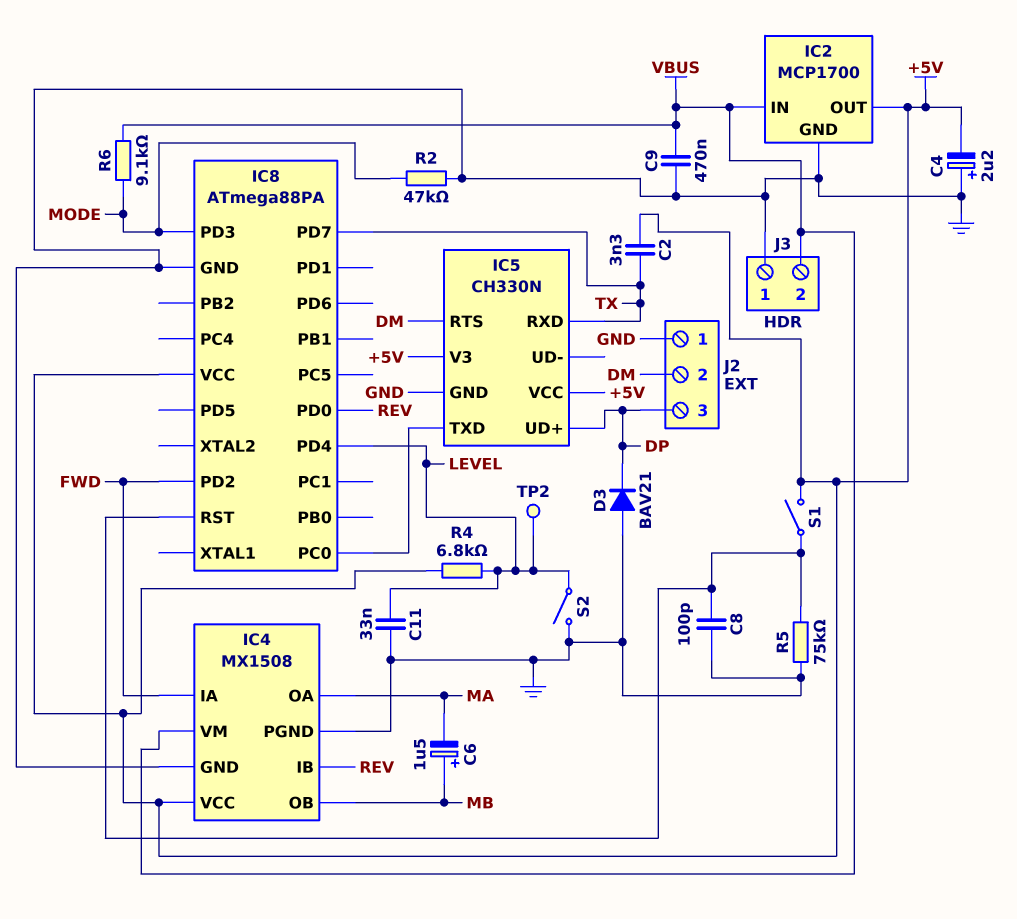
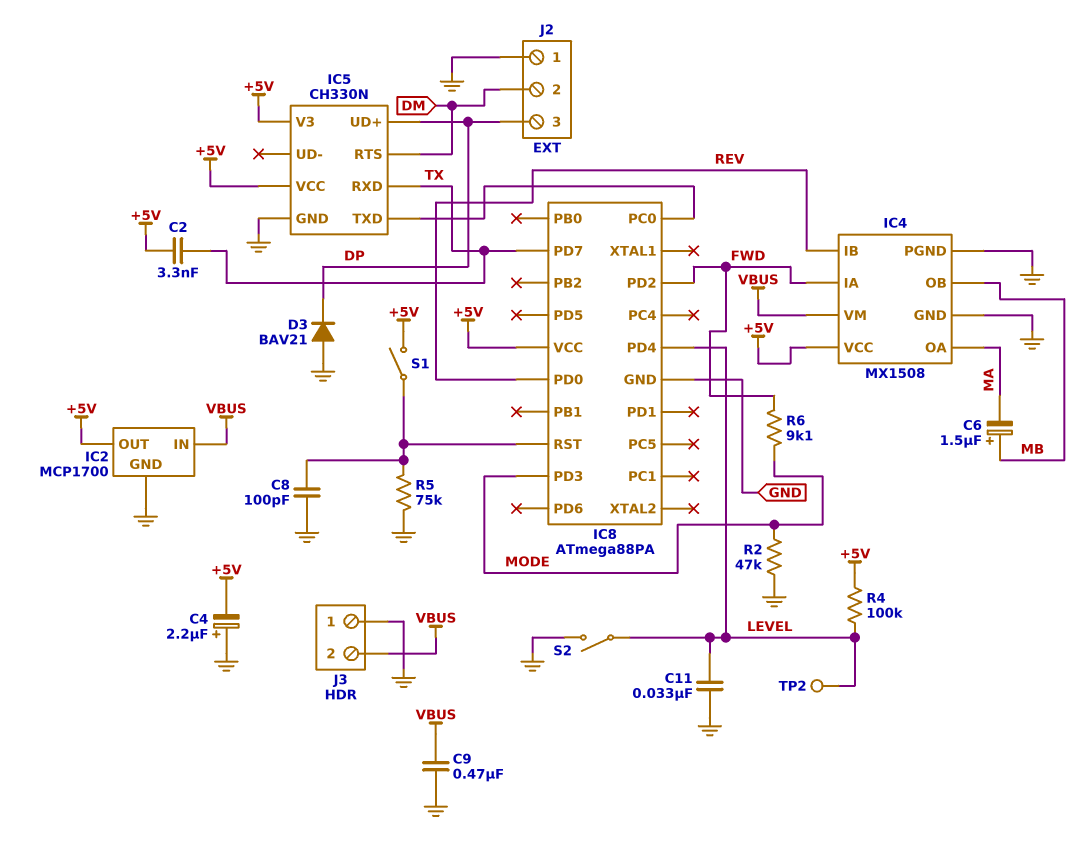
R4: 6.8k (+5V, LEVEL) -> 100k (+5V, LEVEL)
R6: 9.1k (MODE, VBUS) -> 9.1k (FWD, MODE)

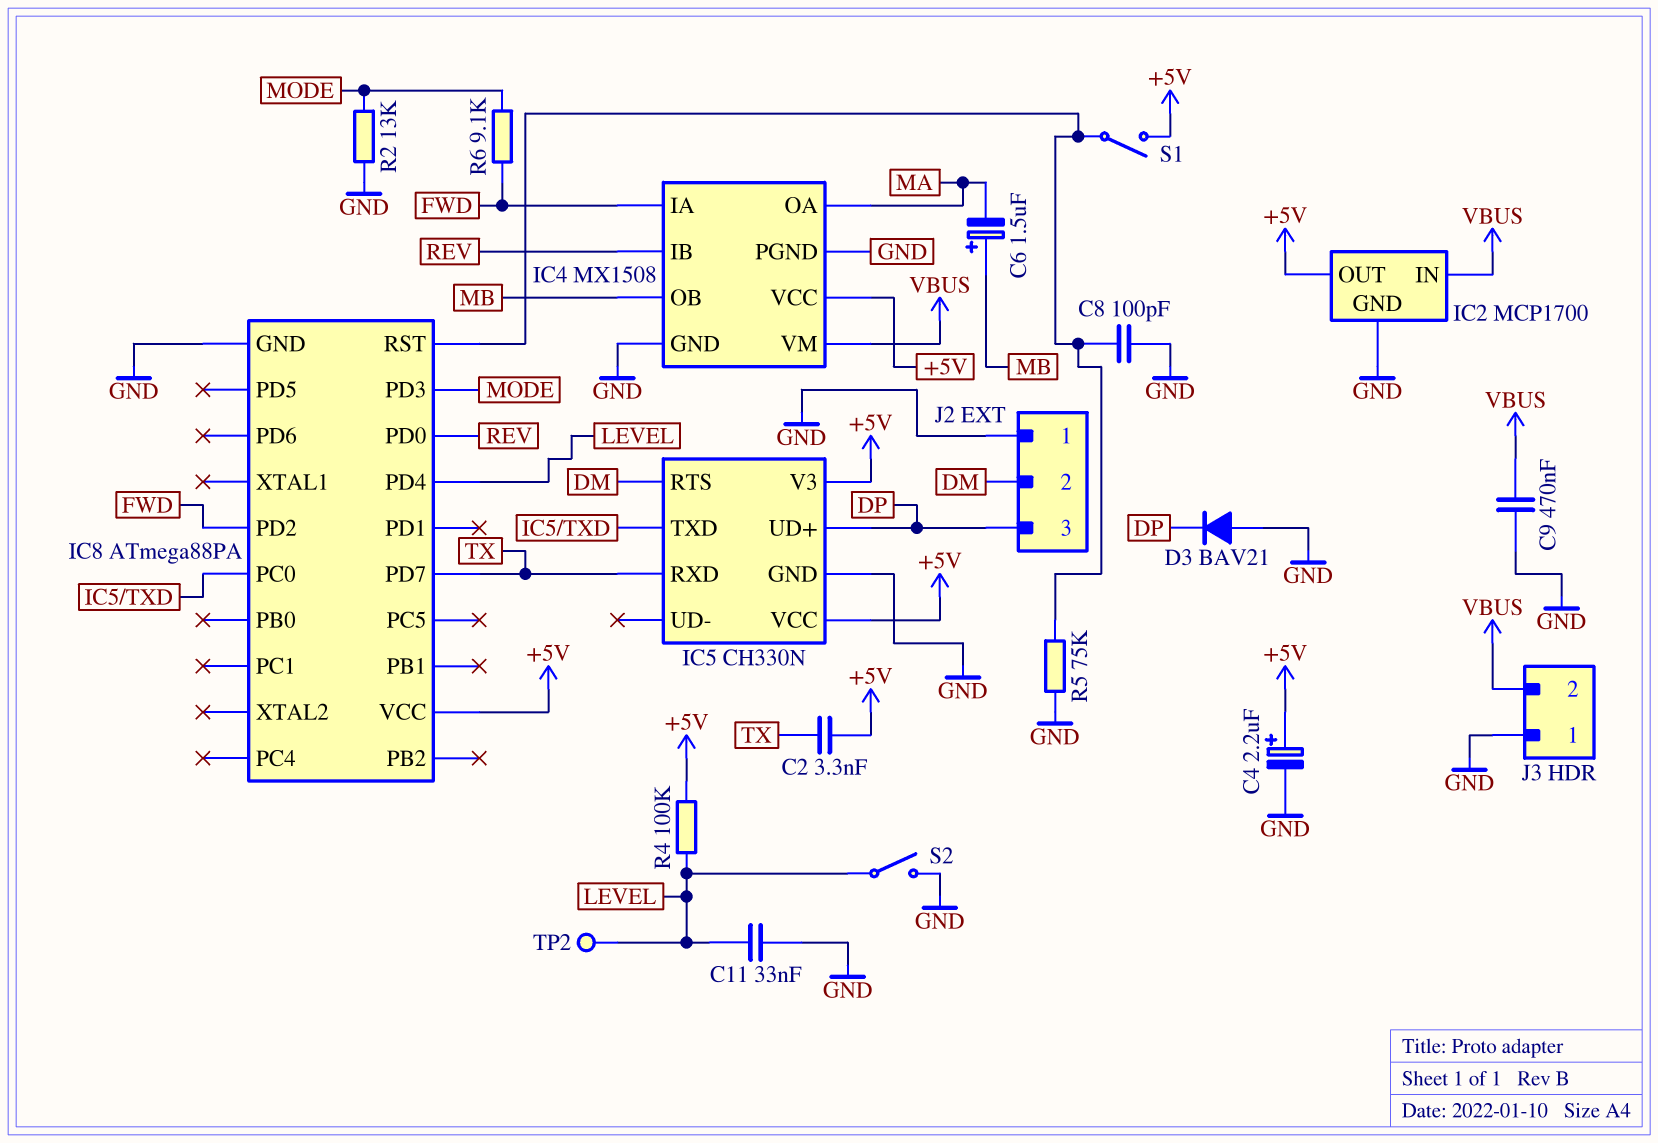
C4: 2.2uF (plus GND, minus +5V) -> 2.2uF (plus +5V, minus GND)
R2: 47k (GND, MODE) -> 13k (GND, MODE)

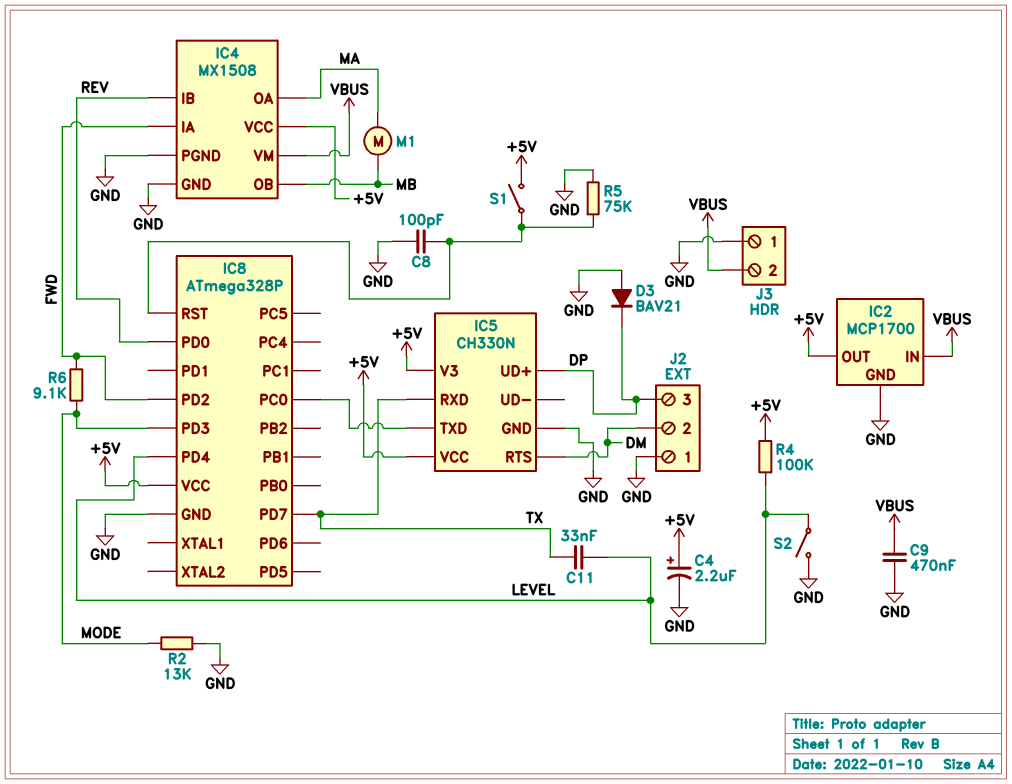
C2: 3.3nF (+5V, TX) -> none
C6: 1.5uF (plus MB, minus MA) -> none
C11: 33nF (GND, LEVEL) -> 33nF (LEVEL, TX)
IC8: ATmega88PA -> ATmega328P
M1: none -> motor (MA, MB)
TP2: test point (LEVEL) -> none

